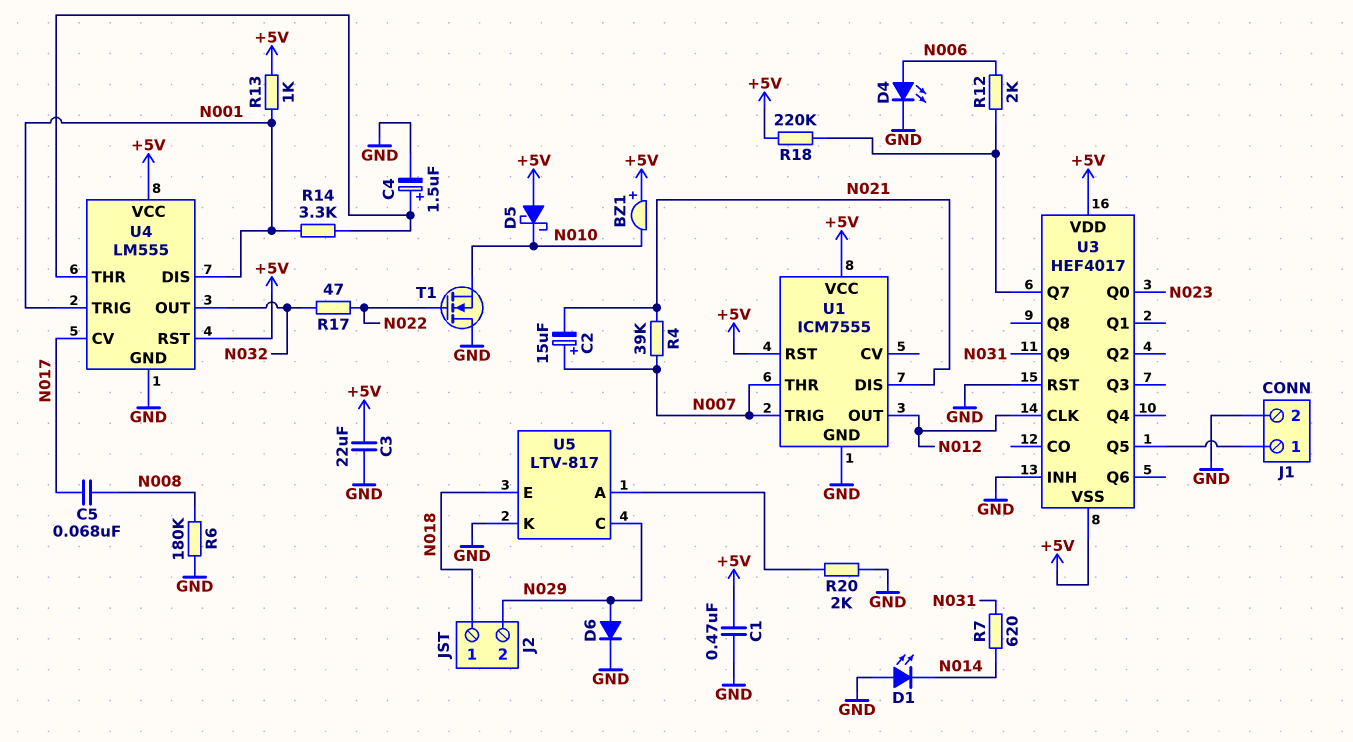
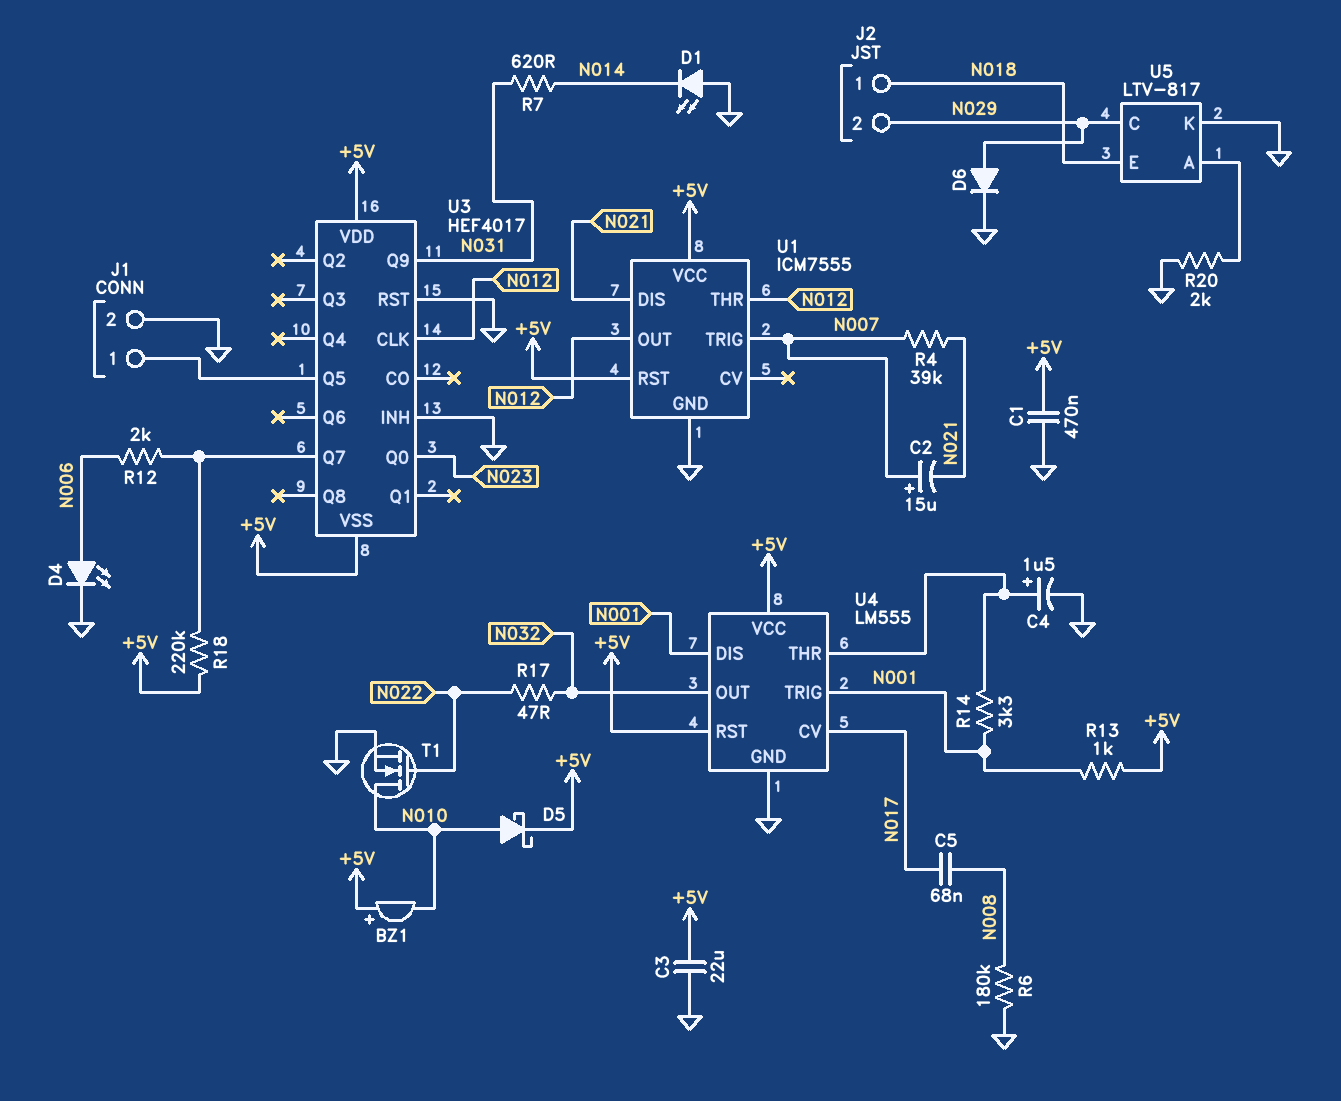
D5: schottky (A +5V, K N010) -> schottky (A N010, K +5V)
T1: NMOS (G N022, D GND, S N010) -> NMOS (G N022, D N010, S GND)
U1 pin THR: N007 -> N012

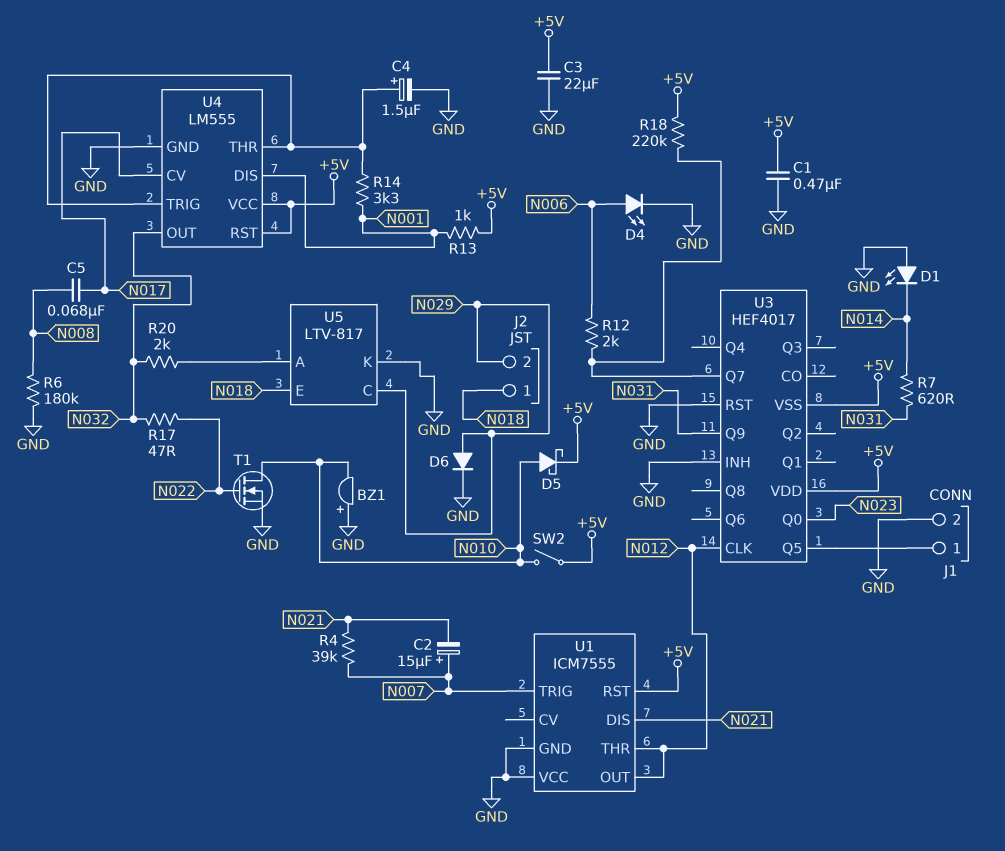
BZ1: buzzer (plus +5V, minus N010) -> buzzer (plus GND, minus N010)
R20: 2k (GND, U5/A) -> 2k (N032, U5/A)
SW2: none -> switch (+5V, N010)
U1 pin VCC: +5V -> GND
U4 pin TRIG: N001 -> U4/THR

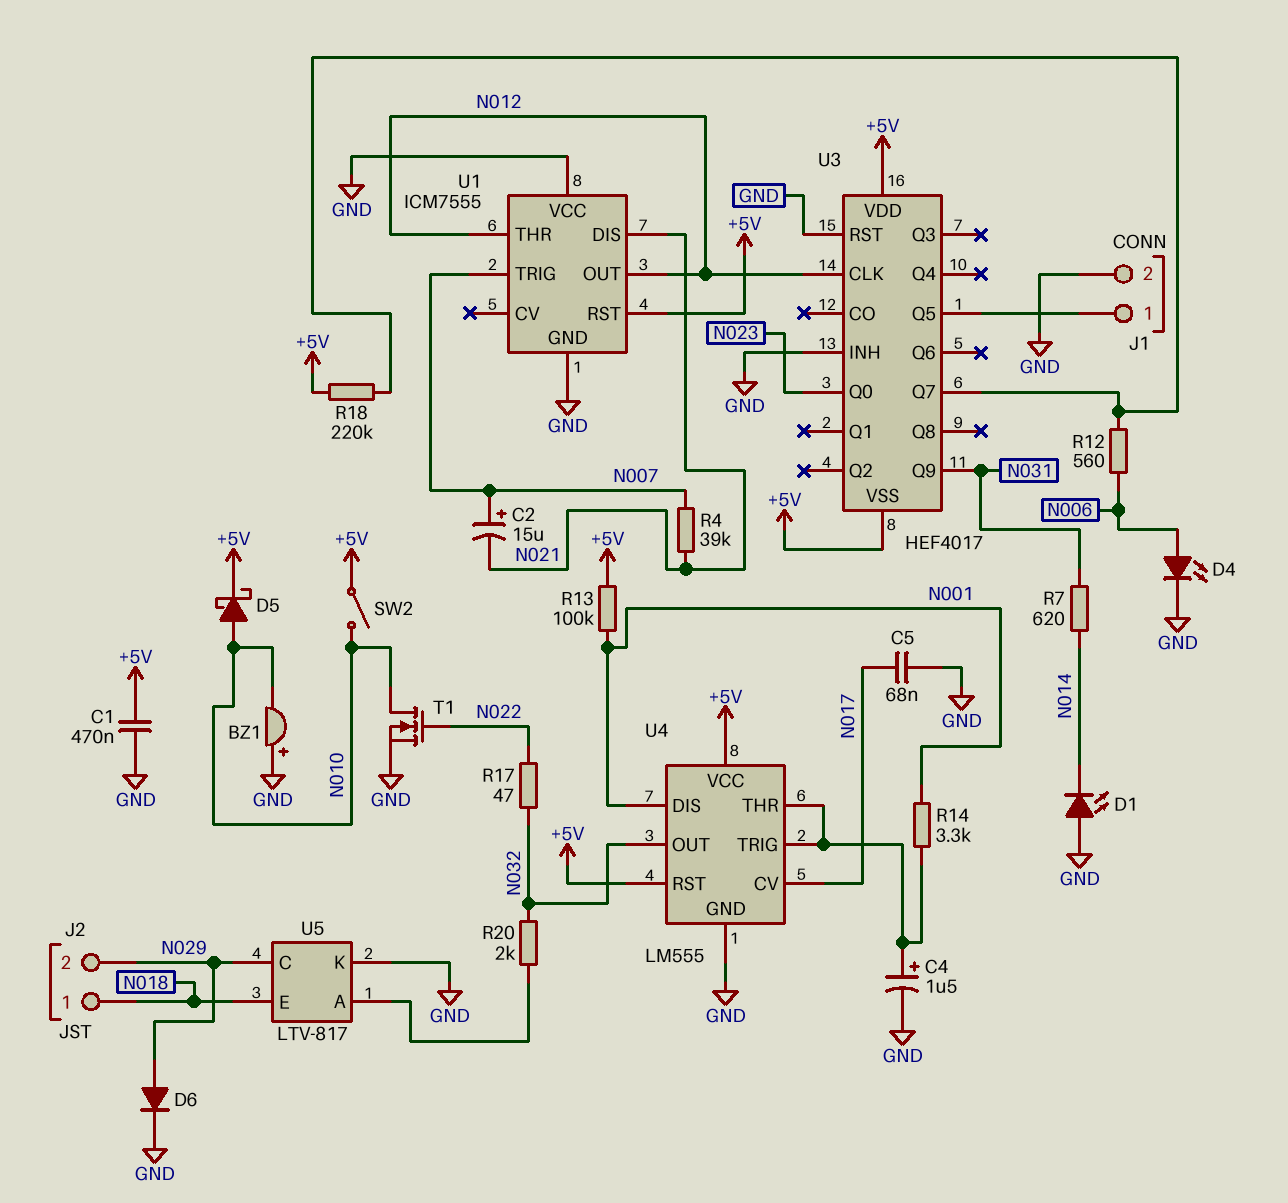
C3: 22uF (+5V, GND) -> none
C5: 68nF (N008, N017) -> 68nF (GND, N017)
R6: 180k (GND, N008) -> none
R12: 2k (N006, U3/Q7) -> 560 (N006, U3/Q7)
R13: 1k (+5V, N001) -> 100k (+5V, N001)

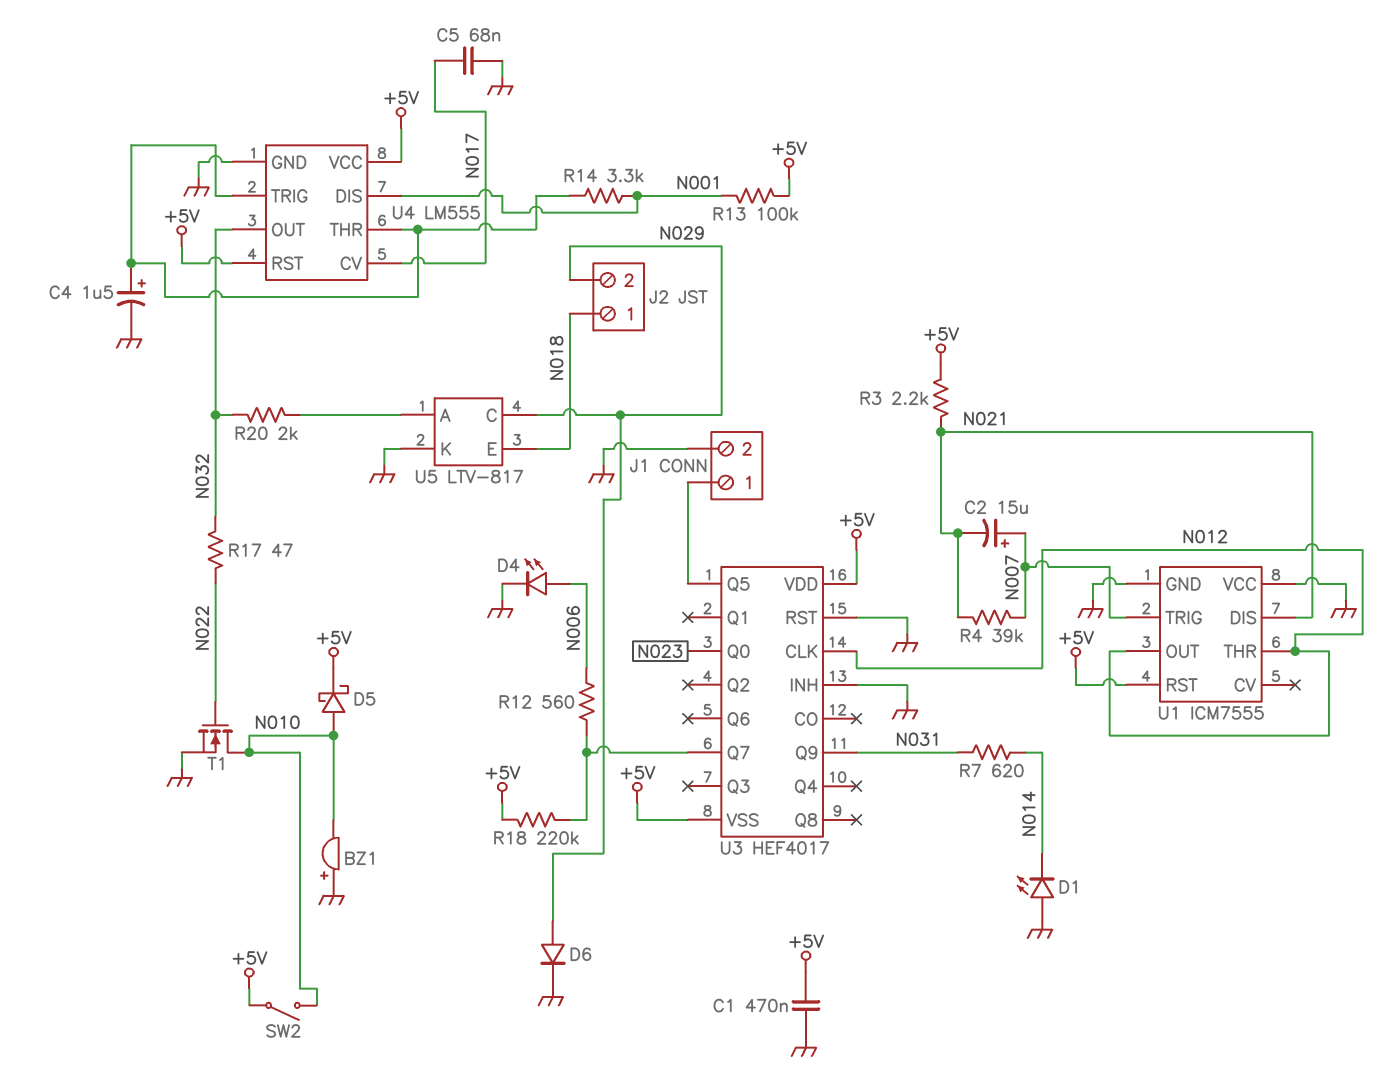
R3: none -> 2.2k (+5V, N021)

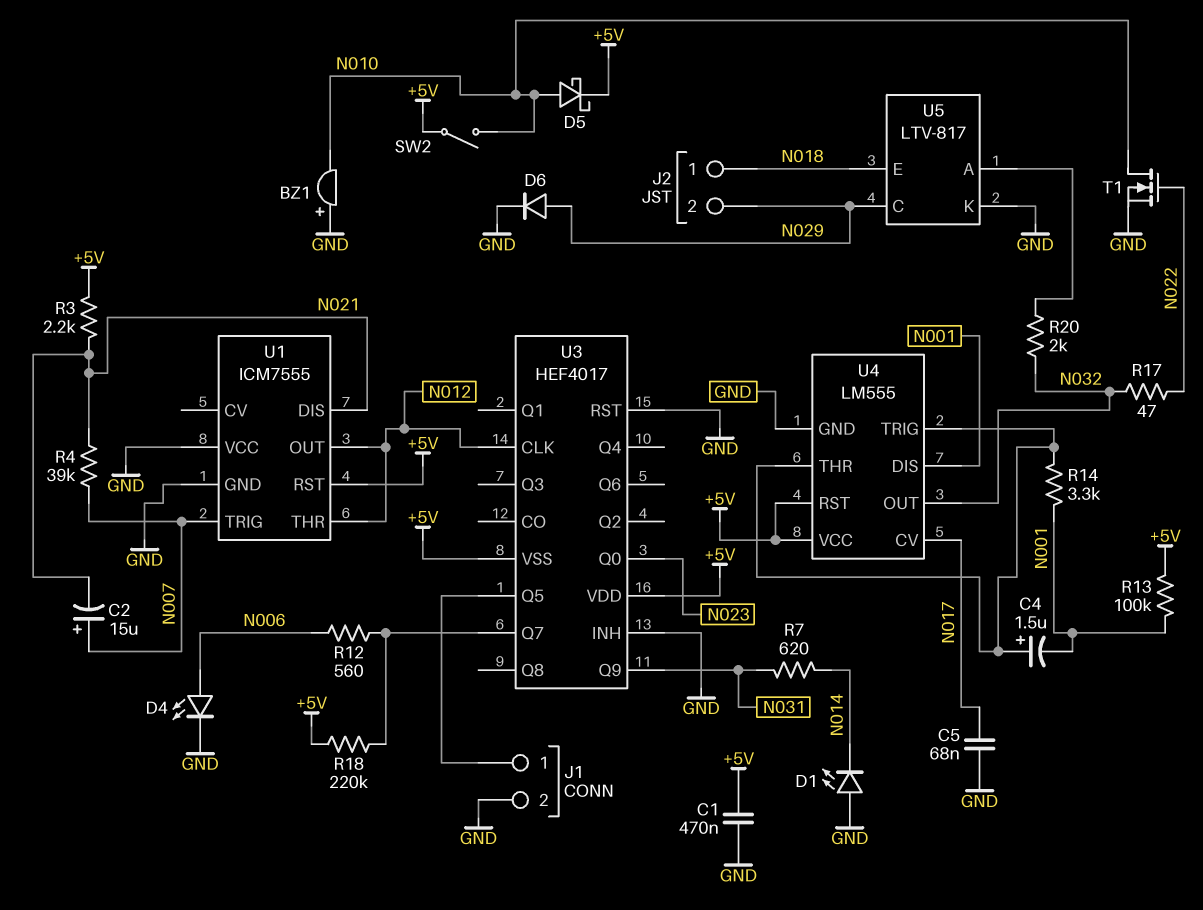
C4: 1.5uF (plus U4/THR, minus GND) -> 1.5uF (plus U4/THR, minus N001)

